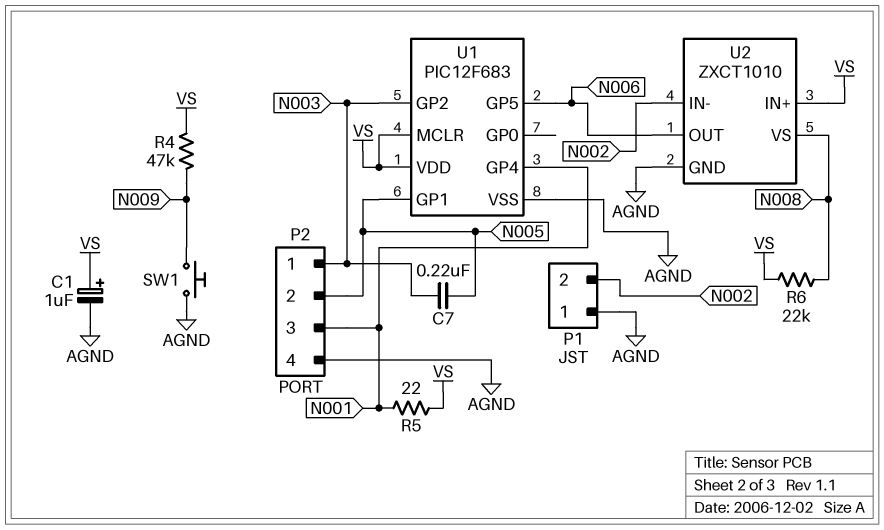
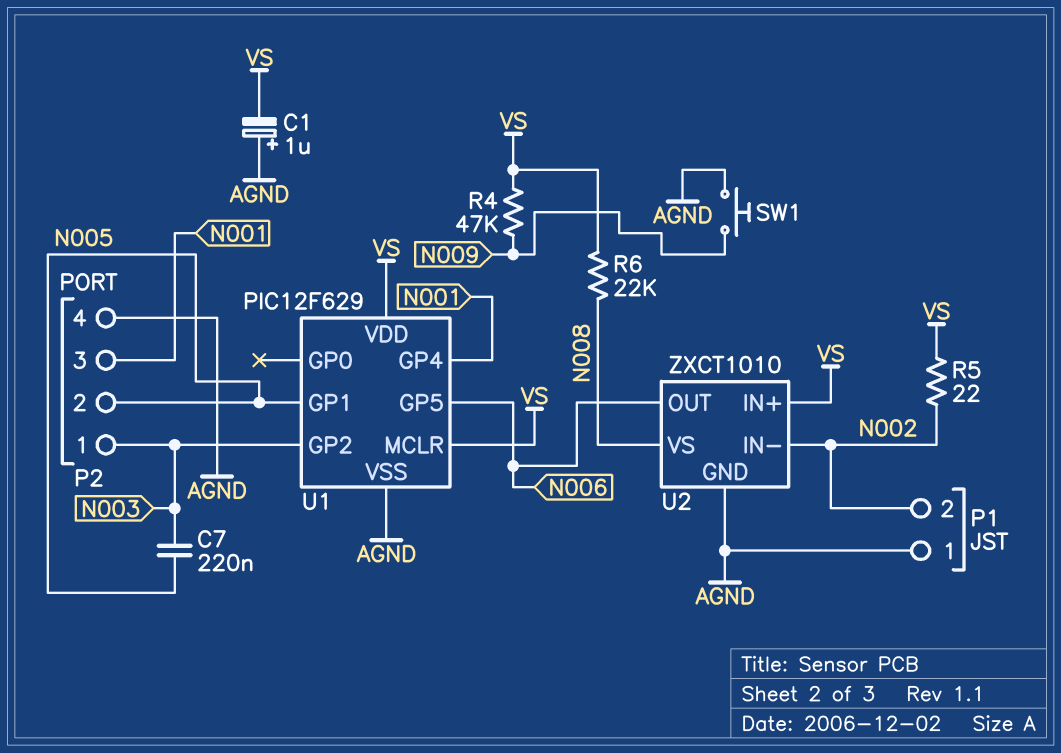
C1: 1uF (plus VS, minus AGND) -> 1uF (plus AGND, minus VS)
R5: 22 (N001, VS) -> 22 (N002, VS)
U1: PIC12F683 -> PIC12F629

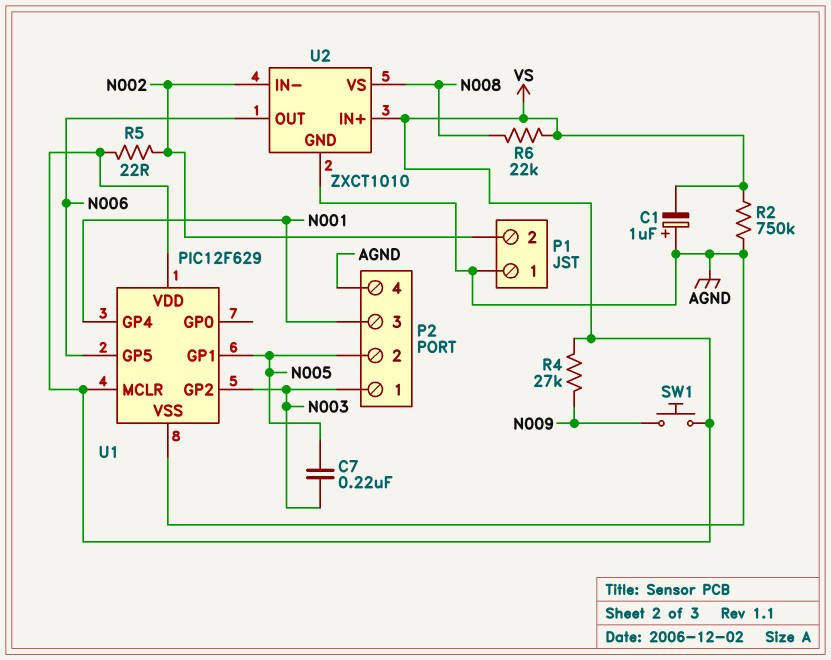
R2: none -> 750k (AGND, VS)
R4: 47k (N009, VS) -> 27k (N009, VS)
SW1: button (AGND, N009) -> button (N009, VS)

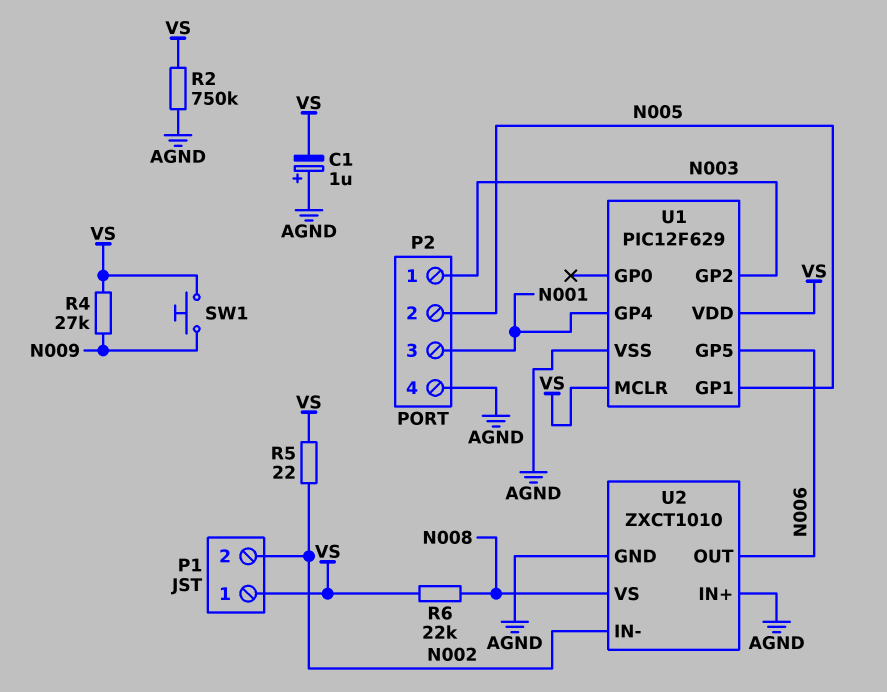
C7: 220nF (N003, N005) -> none
P1 pin 1: AGND -> VS
U2 pin IN+: VS -> AGND

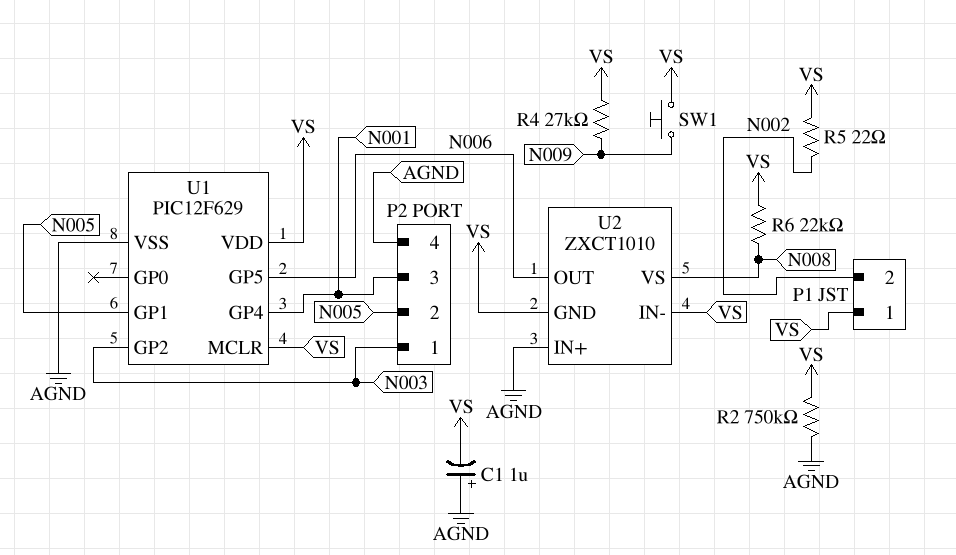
U2 pin GND: AGND -> VS
U2 pin IN-: N002 -> VS

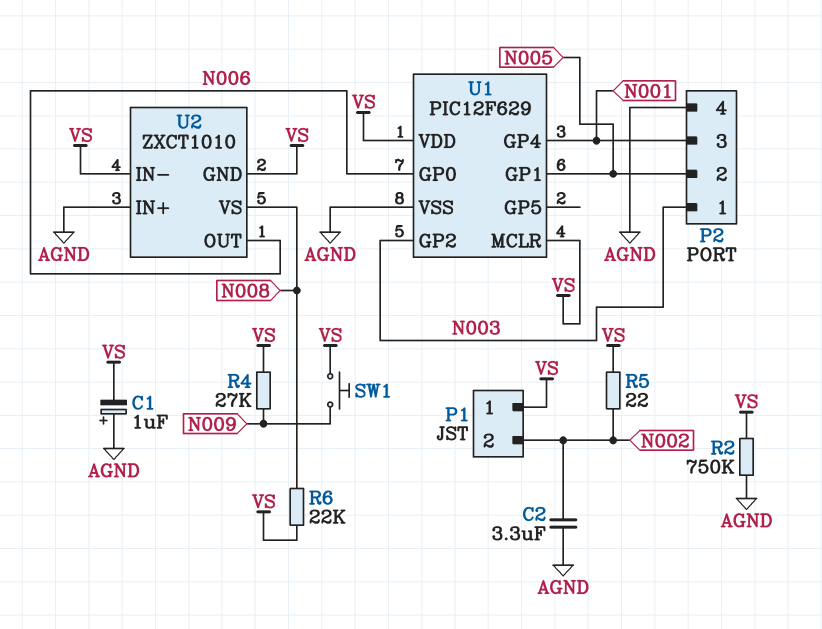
C2: none -> 3.3uF (AGND, N002)
U1 pin GP0: none -> N006
U1 pin GP5: N006 -> none

